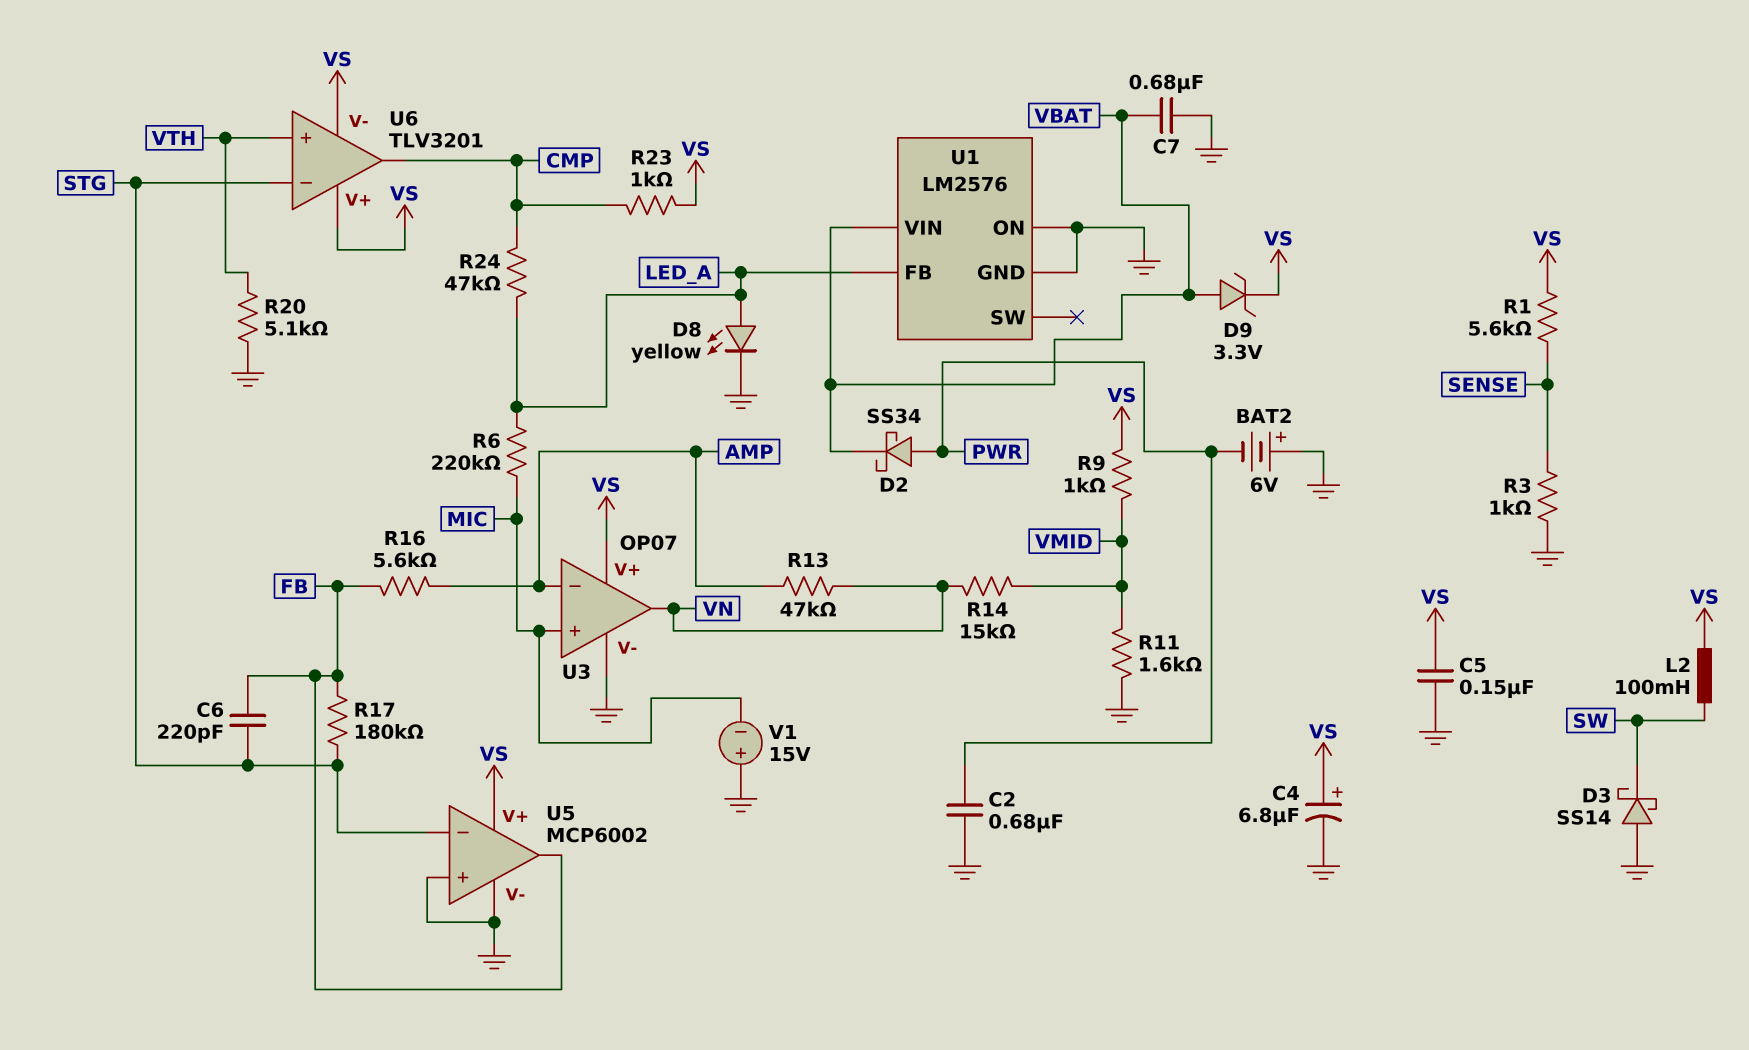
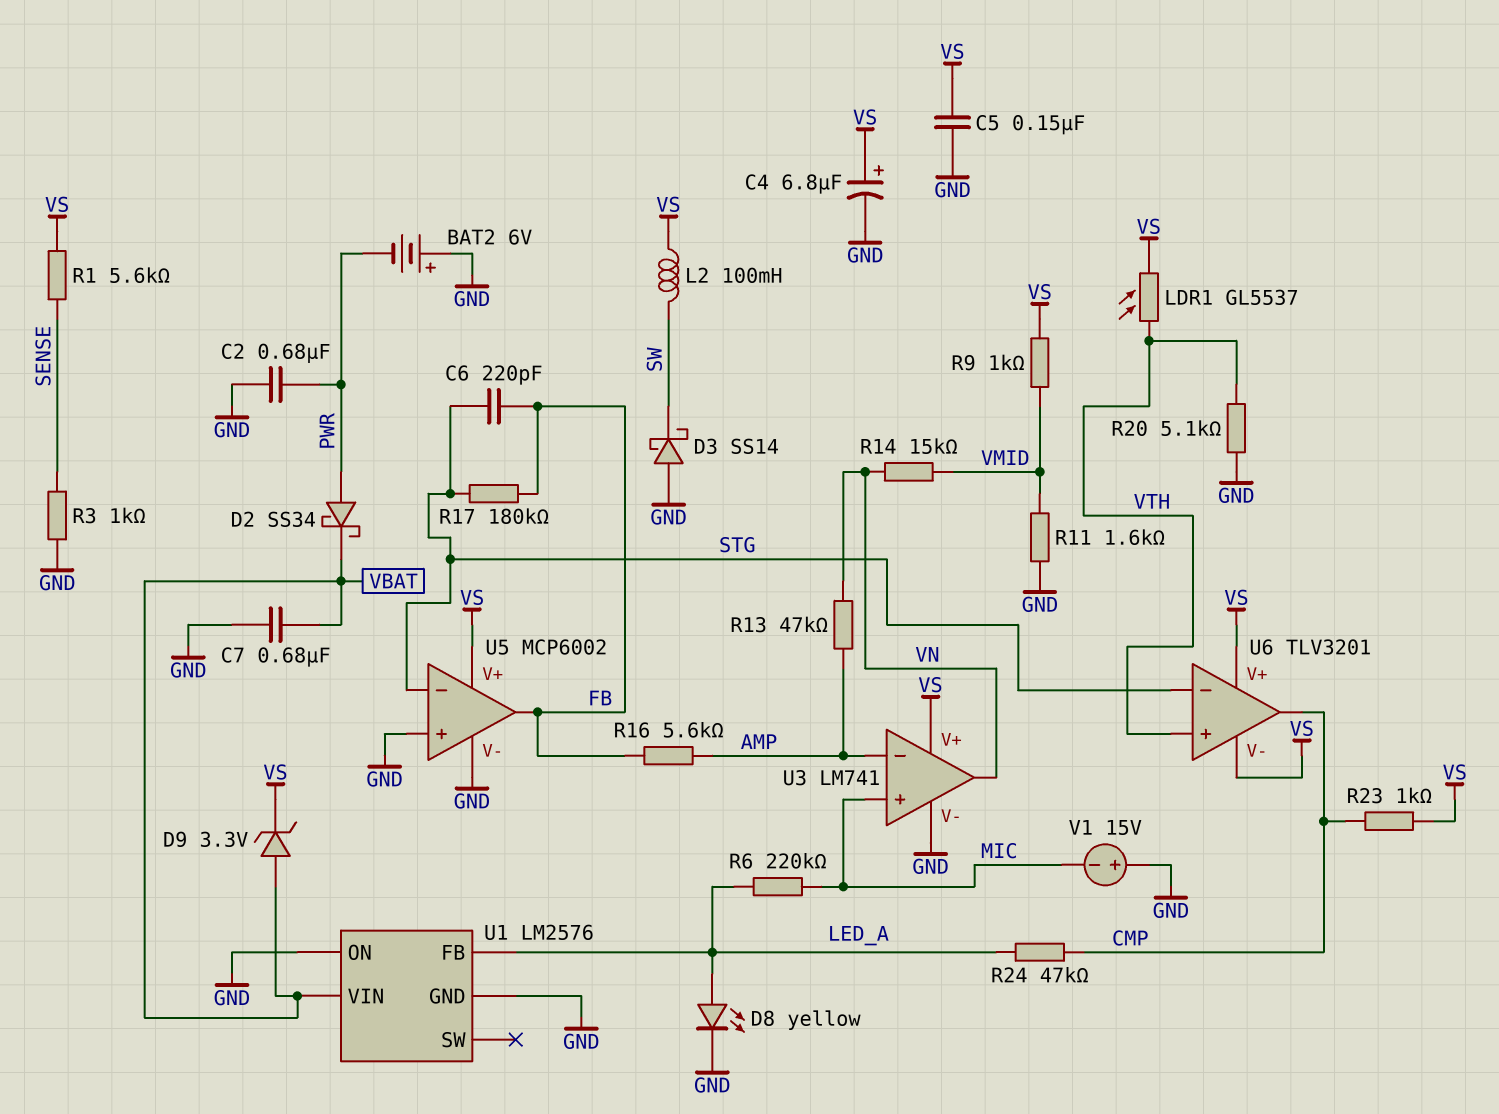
LDR1: none -> GL5537 (VS, VTH)
U3: OP07 -> LM741

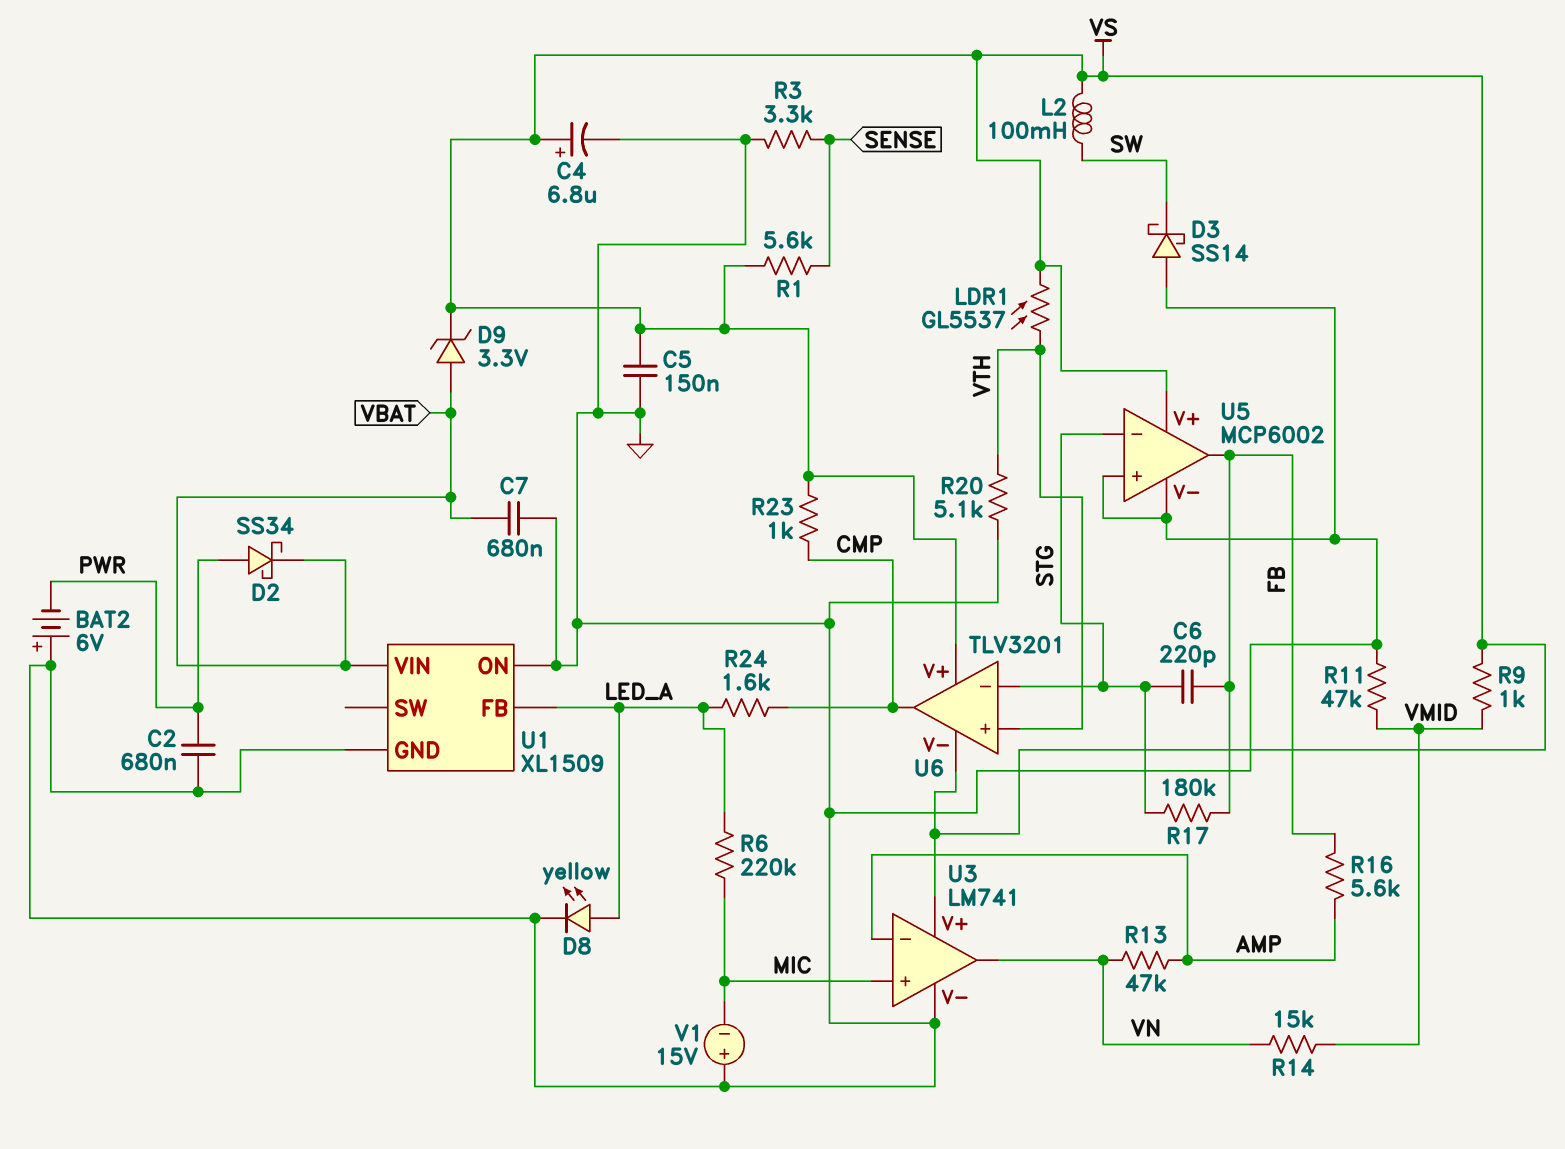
R3: 1k (GND, SENSE) -> 3.3k (GND, SENSE)
R11: 1.6k (GND, VMID) -> 47k (GND, VMID)
R24: 47k (CMP, LED_A) -> 1.6k (CMP, LED_A)
U1: LM2576 -> XL1509

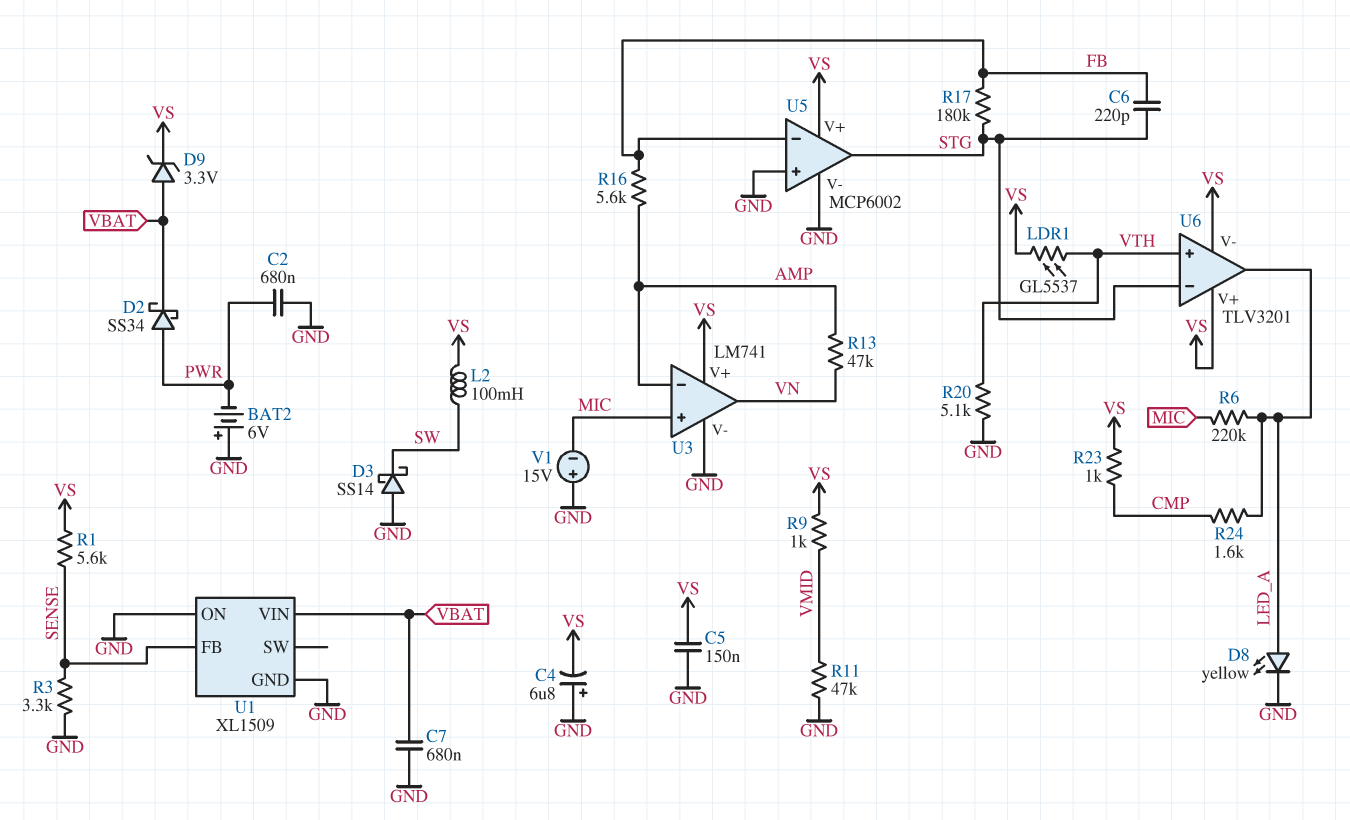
C4: 6.8uF (plus VS, minus GND) -> 6.8uF (plus GND, minus VS)
R14: 15k (VMID, VN) -> none
U1 pin FB: LED_A -> SENSE
U5 pin in-: STG -> FB
U5 pin out: FB -> STG
U6 pin out: CMP -> LED_A

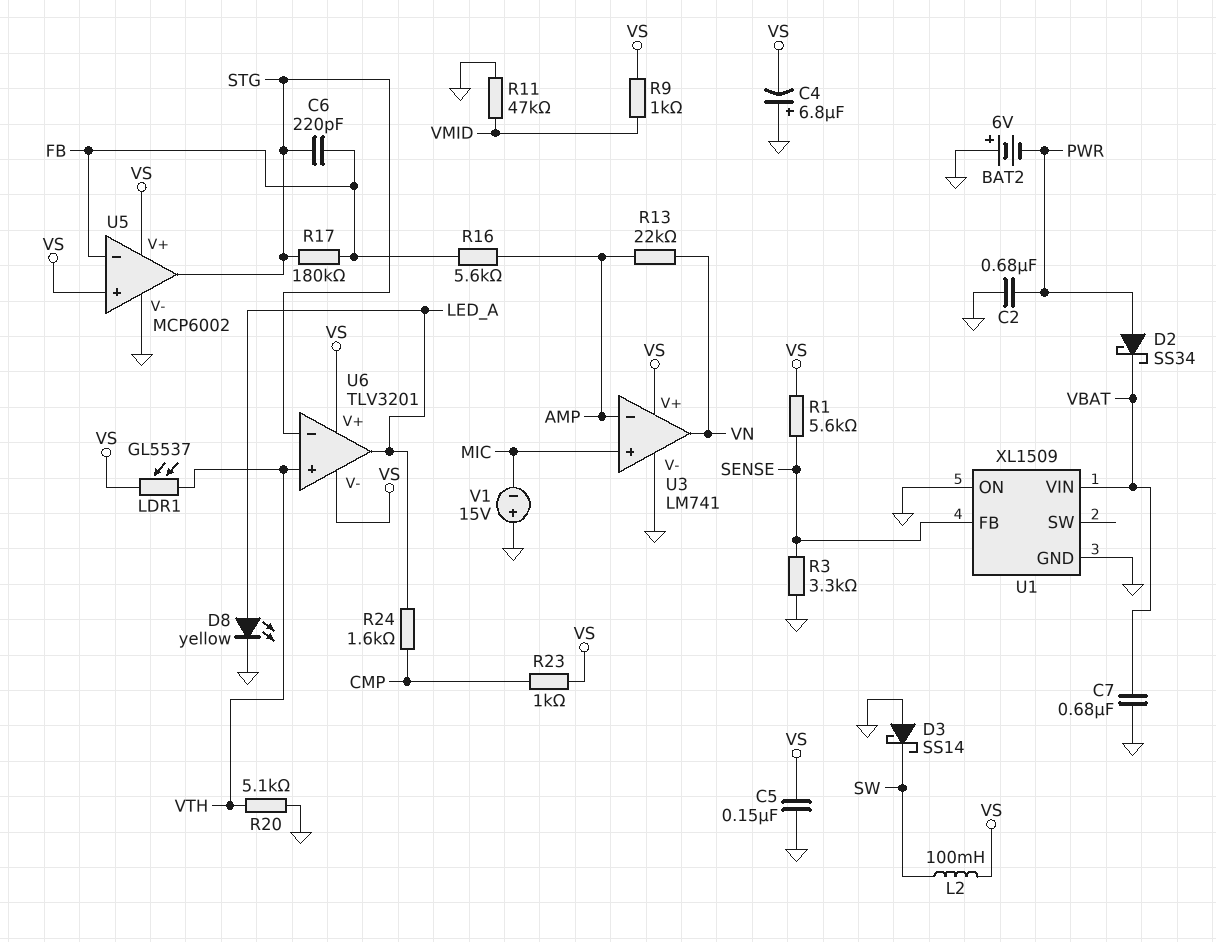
D9: zener 3.3V (A VBAT, K VS) -> none
R6: 220k (LED_A, MIC) -> none
R13: 47k (AMP, VN) -> 22k (AMP, VN)
U5 pin in+: GND -> VS

